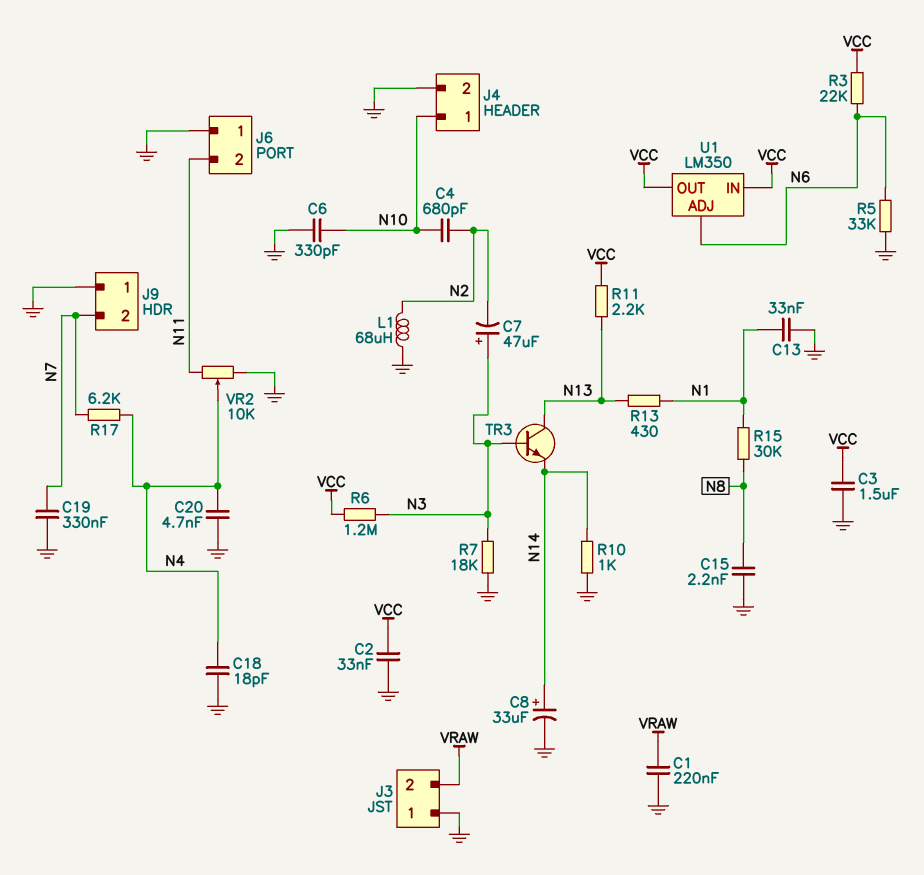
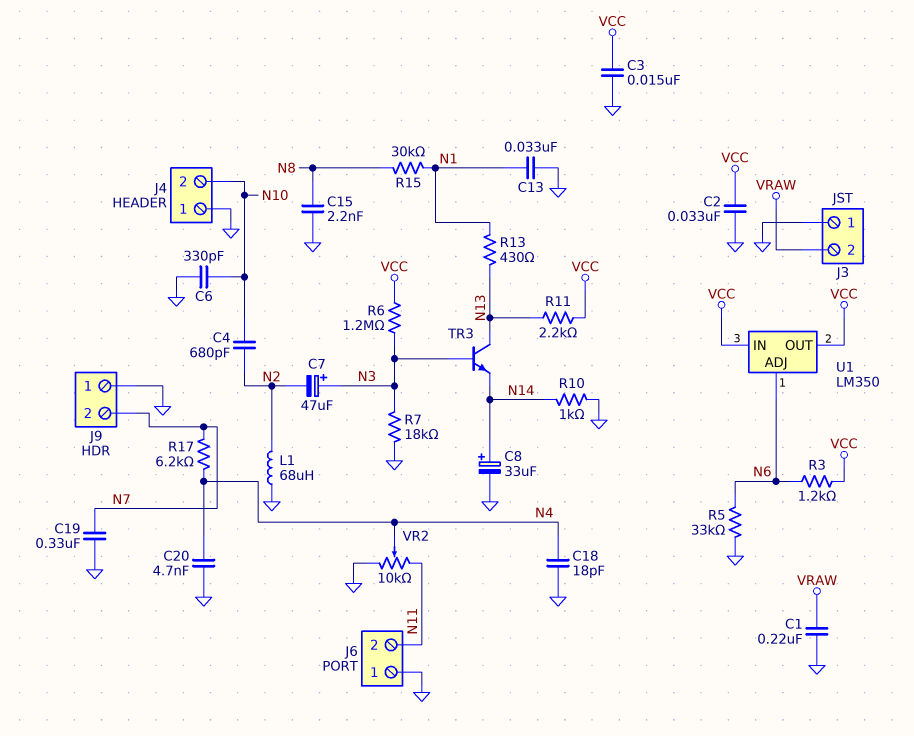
C3: 1.5uF (GND, VCC) -> 15nF (GND, VCC)
J4 pin 1: N10 -> GND
J4 pin 2: GND -> N10
R3: 22k (N6, VCC) -> 1.2k (N6, VCC)

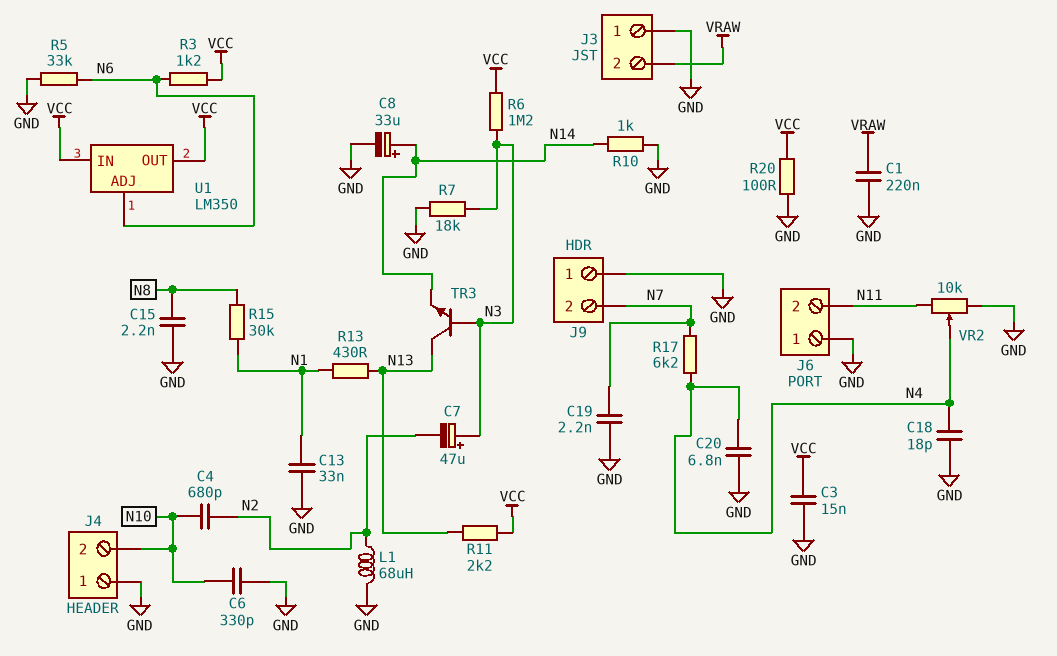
C2: 33nF (GND, VCC) -> none
C19: 330nF (GND, N7) -> 2.2nF (GND, N7)
C20: 4.7nF (GND, N4) -> 6.8nF (GND, N4)
R20: none -> 100 (GND, VCC)

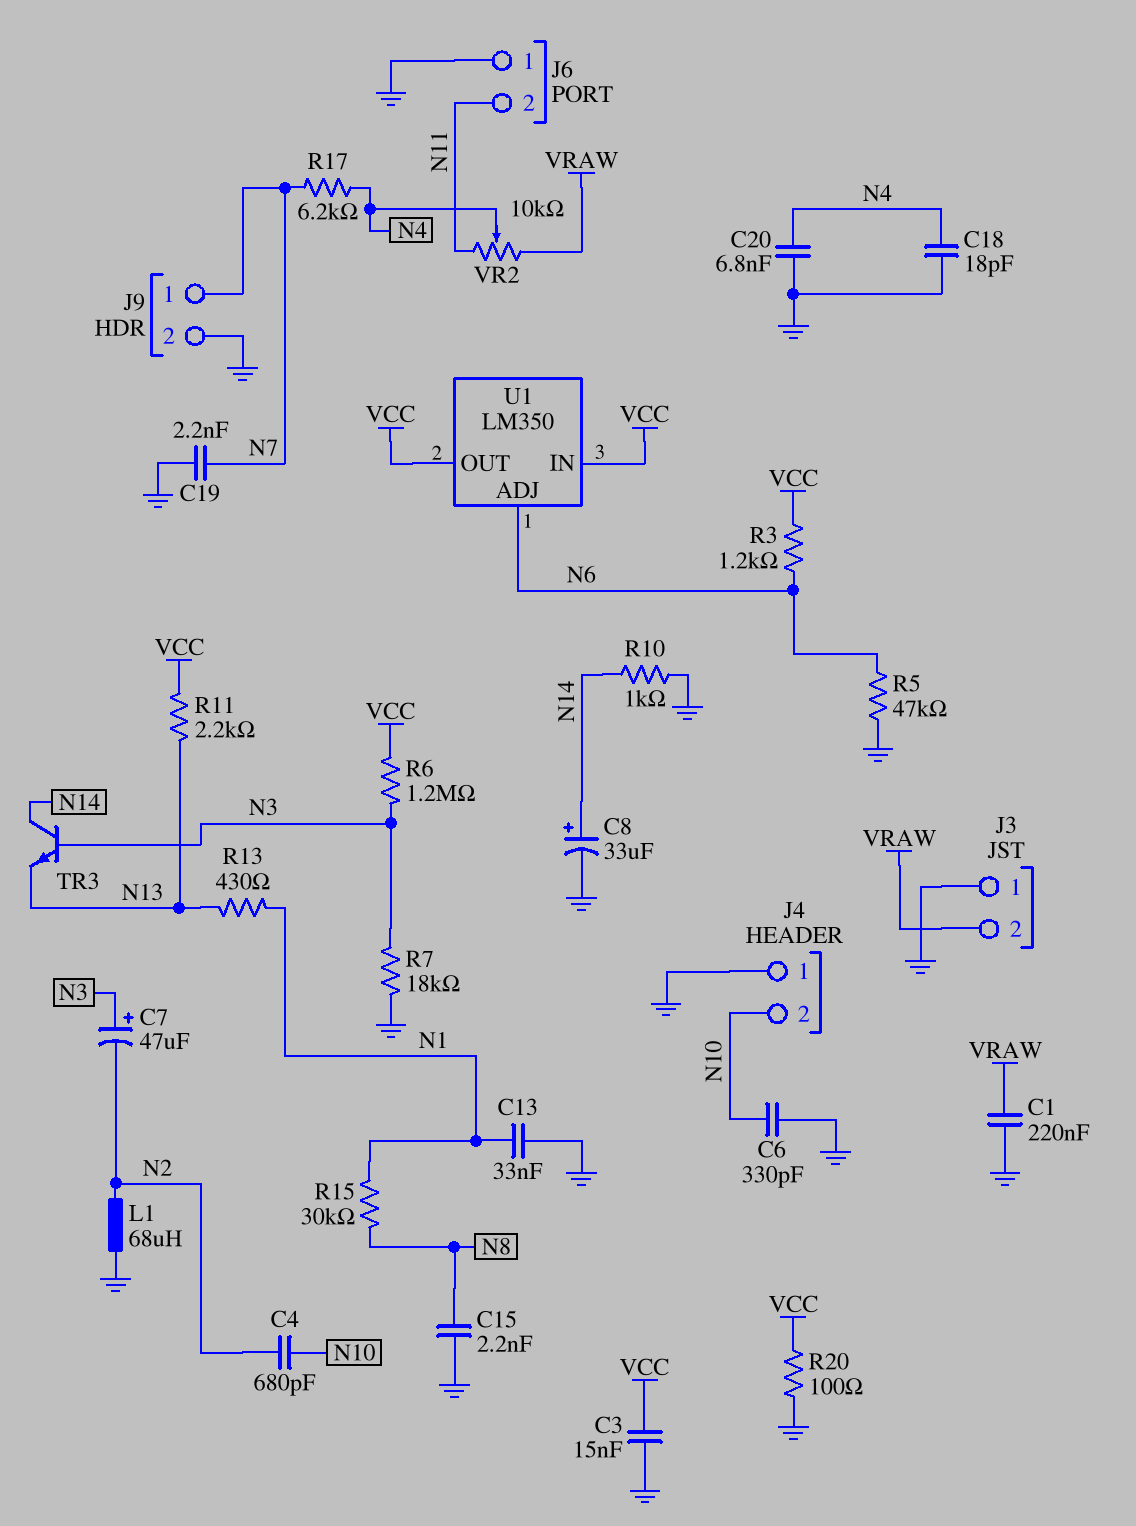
J9 pin 1: GND -> N7
J9 pin 2: N7 -> GND
R5: 33k (GND, N6) -> 47k (GND, N6)
TR3: NPN (B N3, C N13, E N14) -> NPN (B N3, C N14, E N13)
VR2: 10k (GND, N11, wiper N4) -> 10k (N11, VRAW, wiper N4)

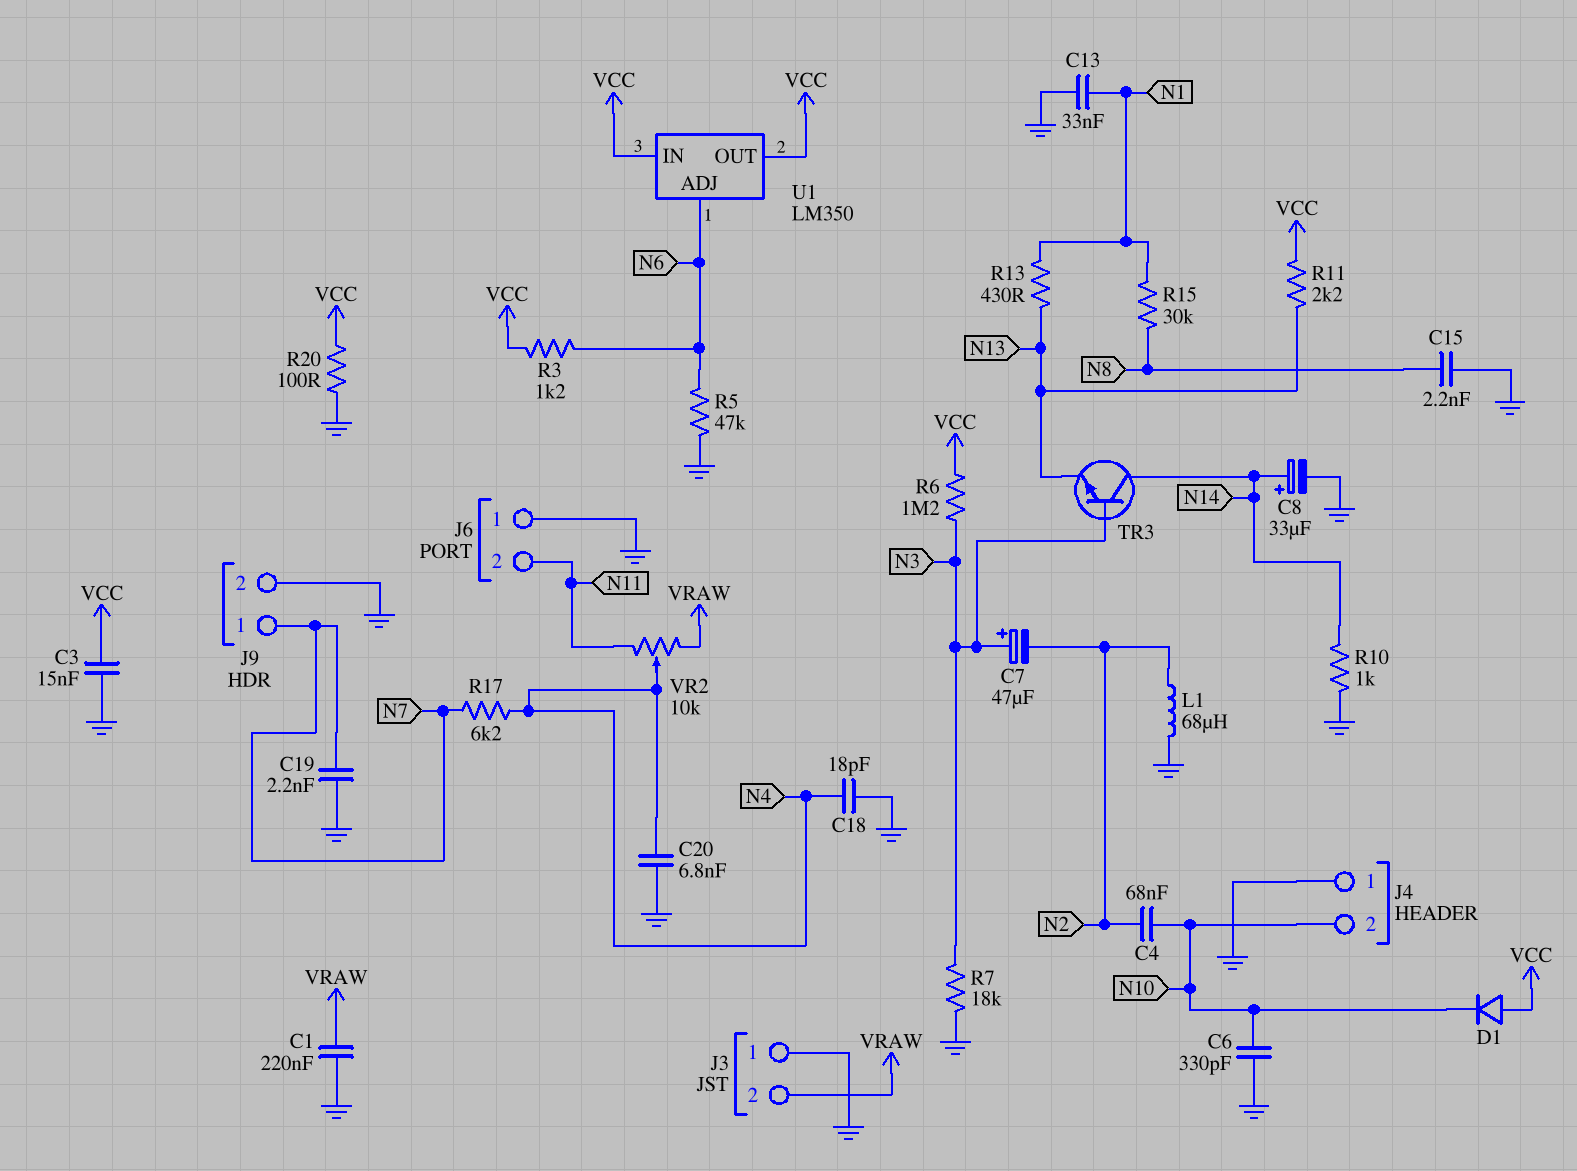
C4: 680pF (N2, N10) -> 68nF (N2, N10)
D1: none -> diode (A VCC, K N10)

